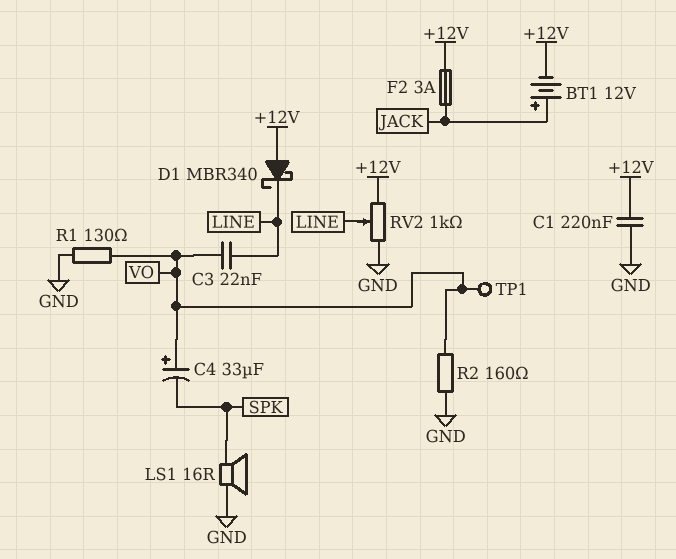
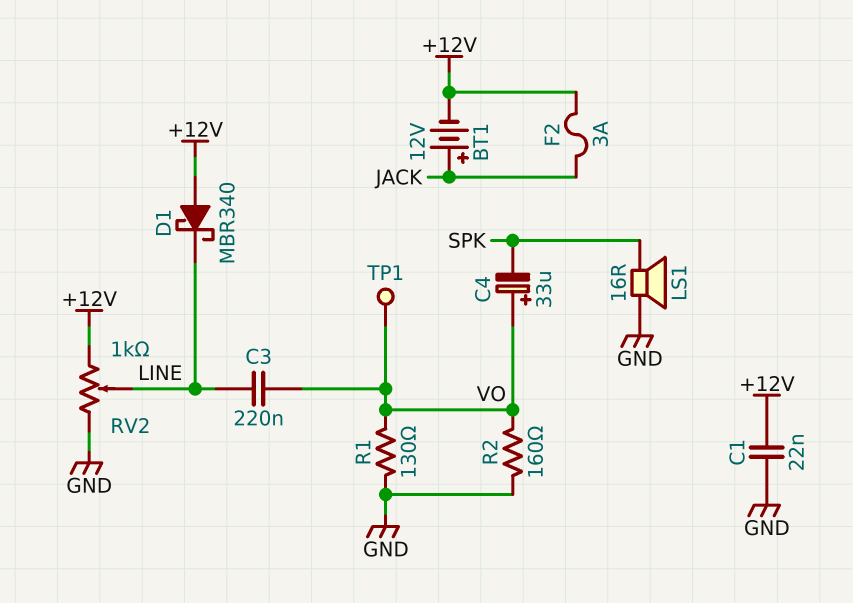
C1: 220nF (+12V, GND) -> 22nF (+12V, GND)
C3: 22nF (LINE, VO) -> 220nF (LINE, VO)

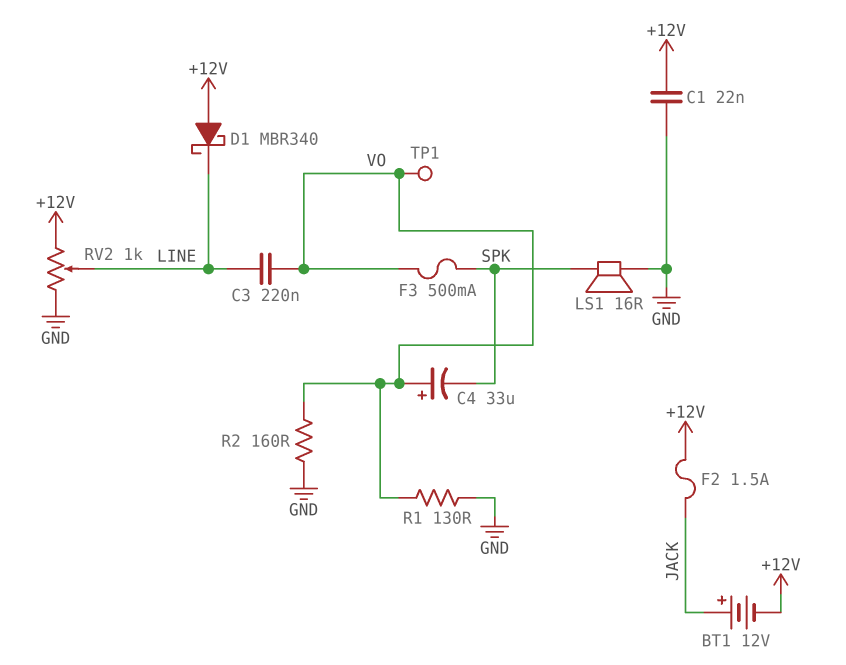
F2: 3A (+12V, JACK) -> 1.5A (+12V, JACK)
F3: none -> 500mA (SPK, VO)

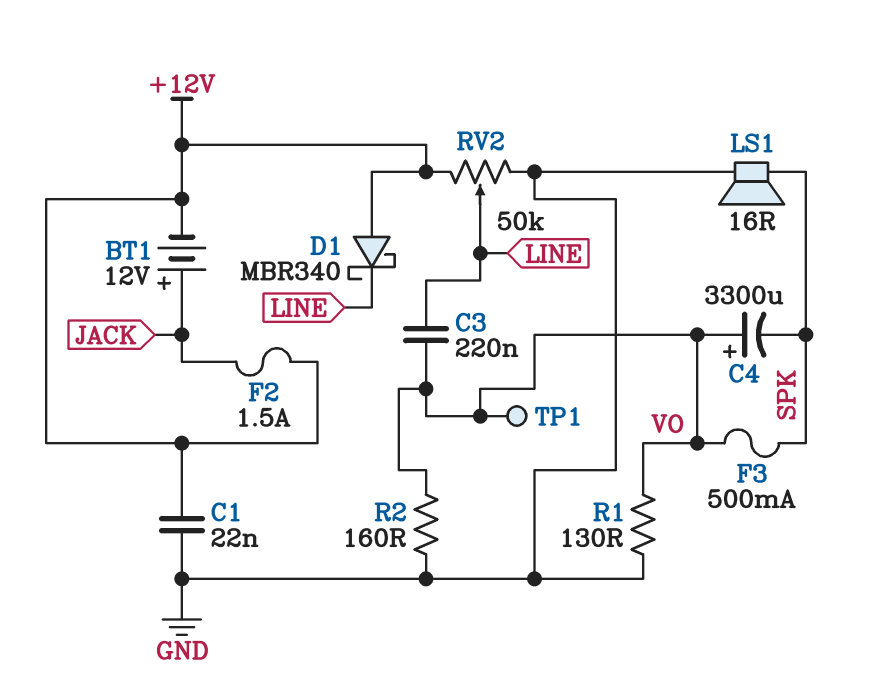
C4: 33uF (plus VO, minus SPK) -> 3300uF (plus VO, minus SPK)
RV2: 1k (+12V, GND, wiper LINE) -> 50k (+12V, GND, wiper LINE)

